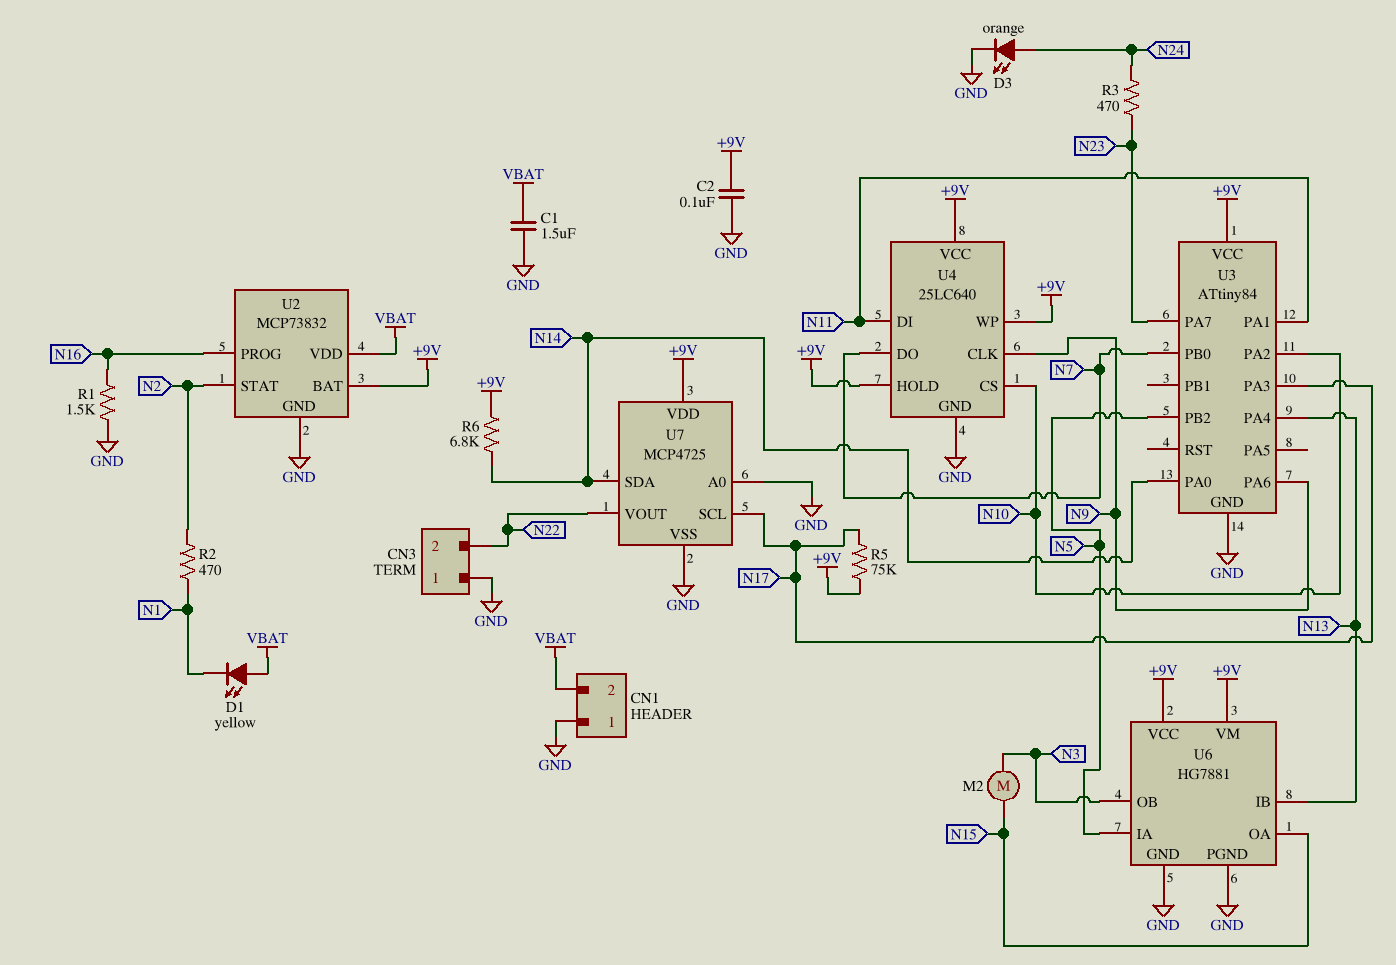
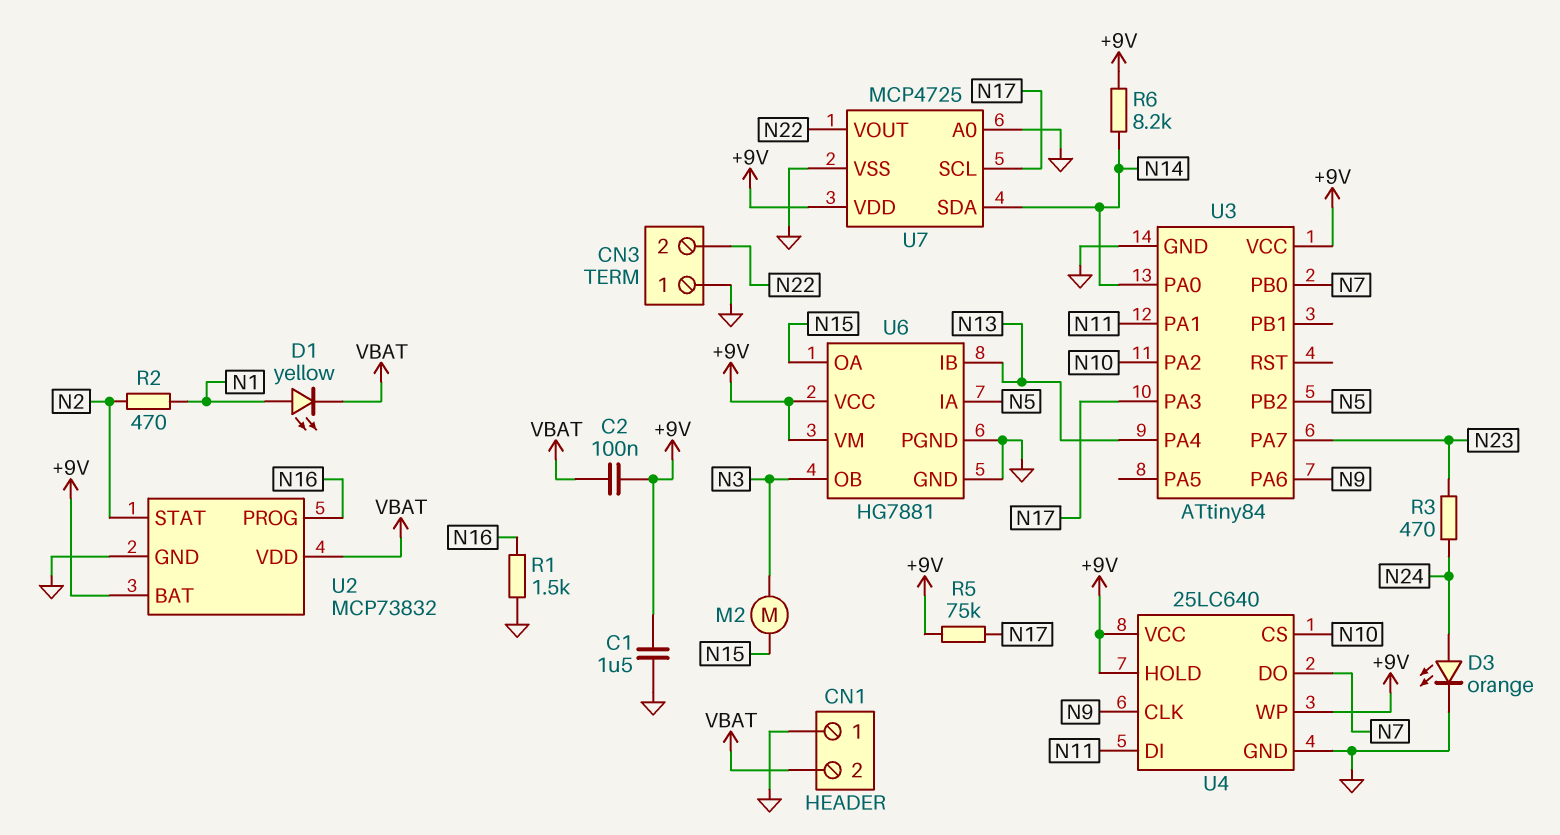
C1: 1.5uF (GND, VBAT) -> 1.5uF (+9V, GND)
C2: 100nF (+9V, GND) -> 100nF (+9V, VBAT)
D1: LED yellow (A VBAT, K N1) -> LED yellow (A N1, K VBAT)
R6: 6.8k (+9V, N14) -> 8.2k (+9V, N14)

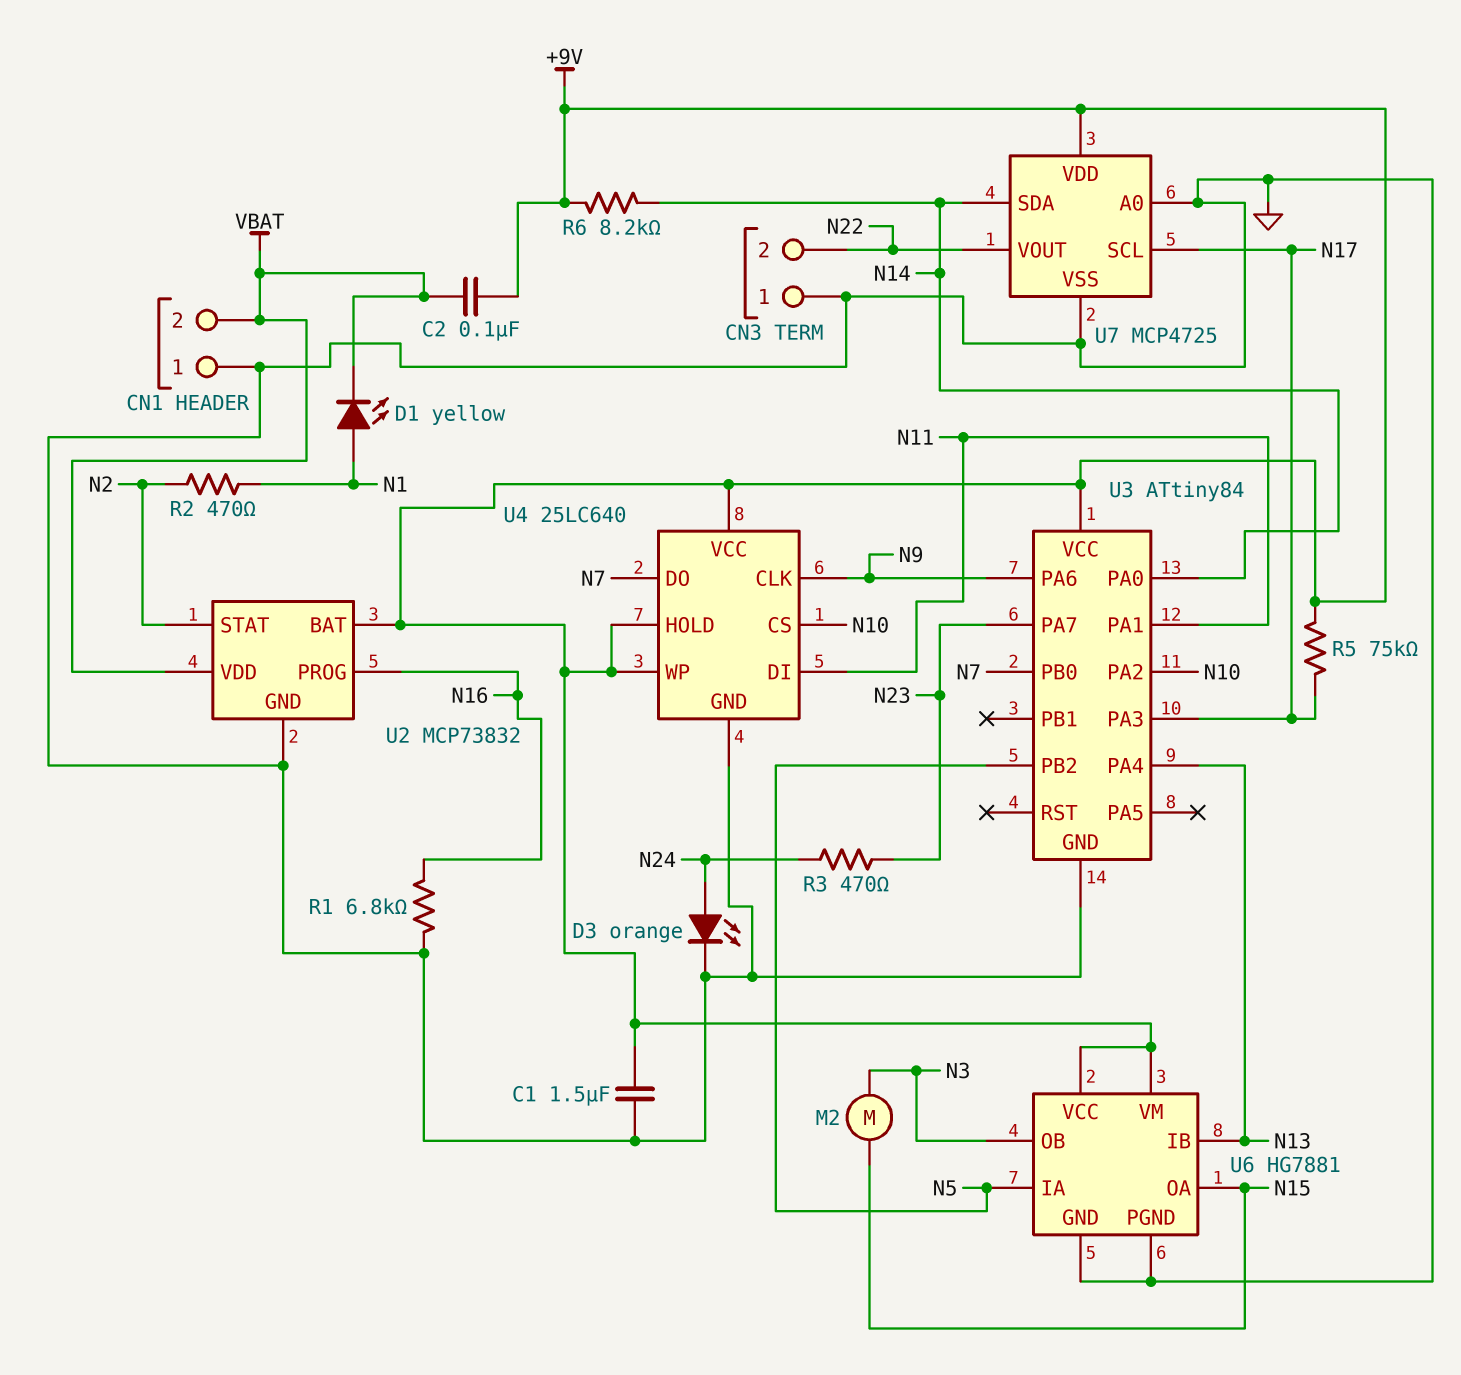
R1: 1.5k (GND, N16) -> 6.8k (GND, N16)

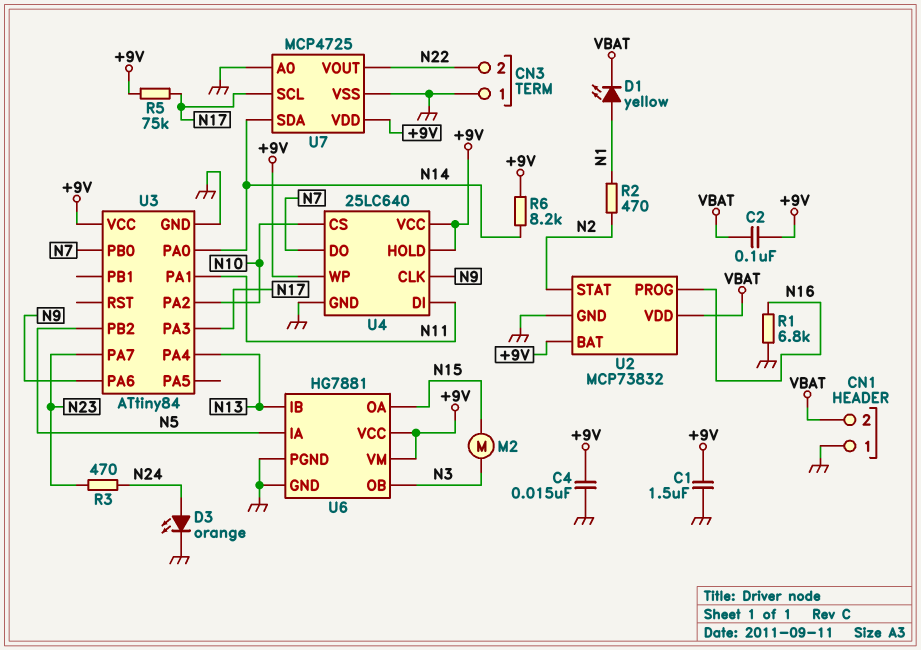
C4: none -> 15nF (+9V, GND)

